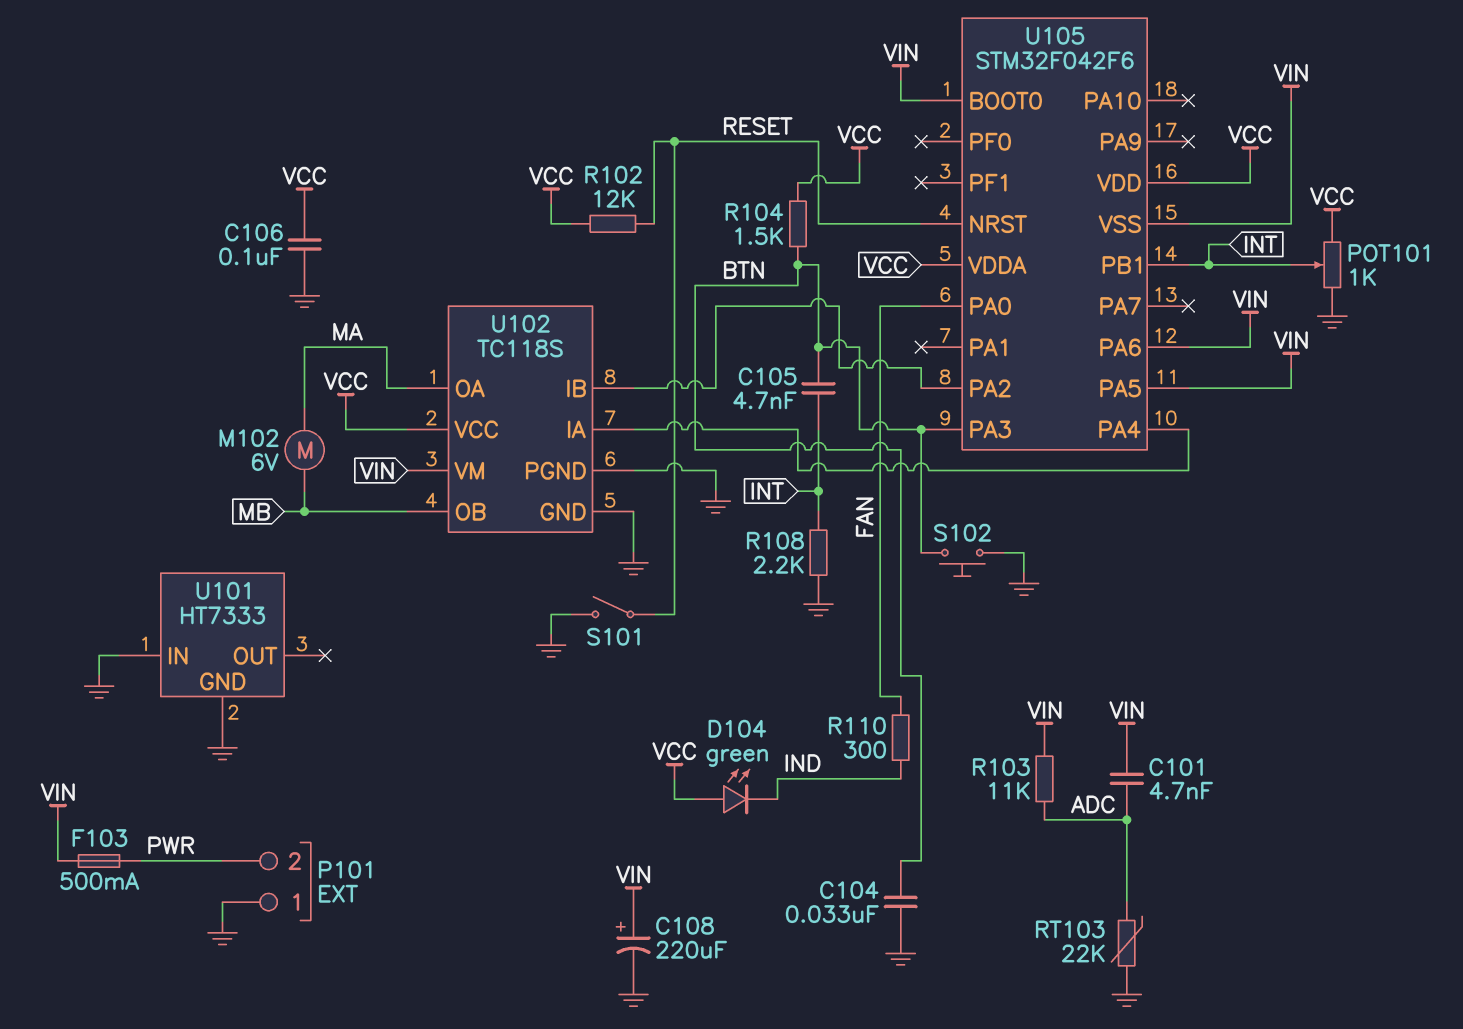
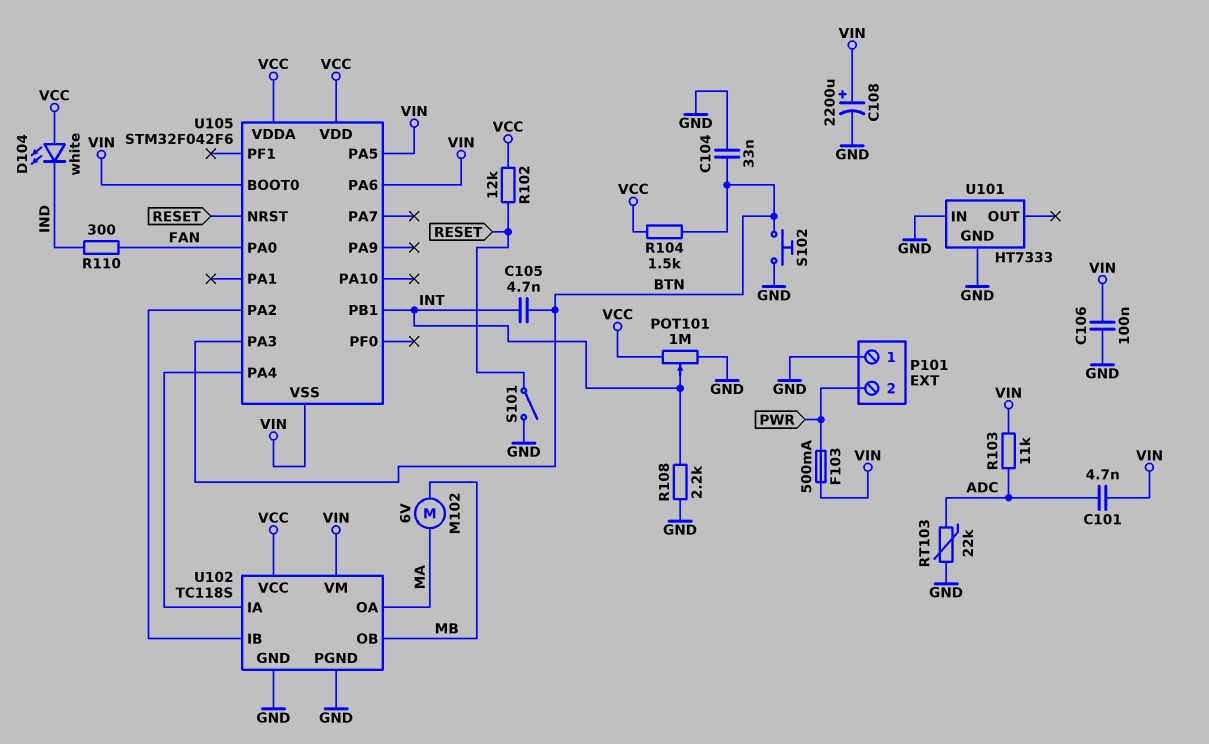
C106: 100nF (GND, VCC) -> 100nF (GND, VIN)
C108: 220uF (plus VIN, minus GND) -> 2200uF (plus VIN, minus GND)
D104: LED green (A VCC, K IND) -> LED white (A VCC, K IND)
POT101: 1k (GND, VCC, wiper INT) -> 1M (GND, VCC, wiper INT)

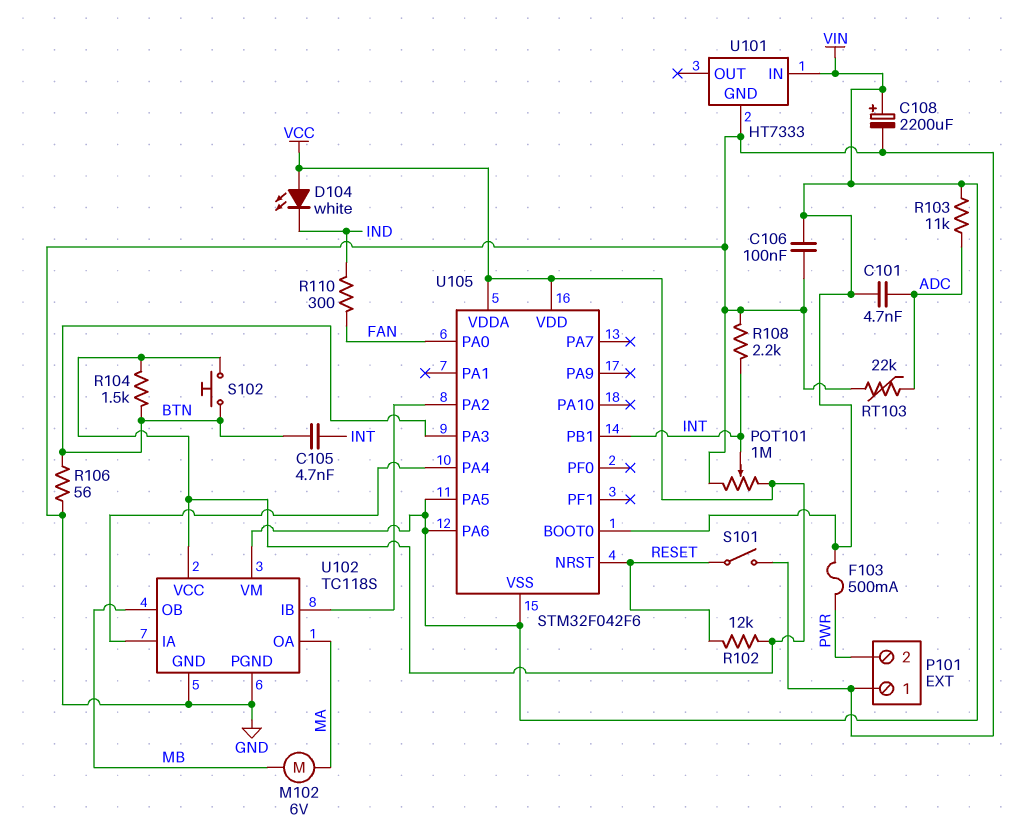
C104: 33nF (BTN, GND) -> none
R106: none -> 56 (BTN, GND)
S102: button (BTN, GND) -> button (BTN, VCC)
U101 pin IN: GND -> VIN

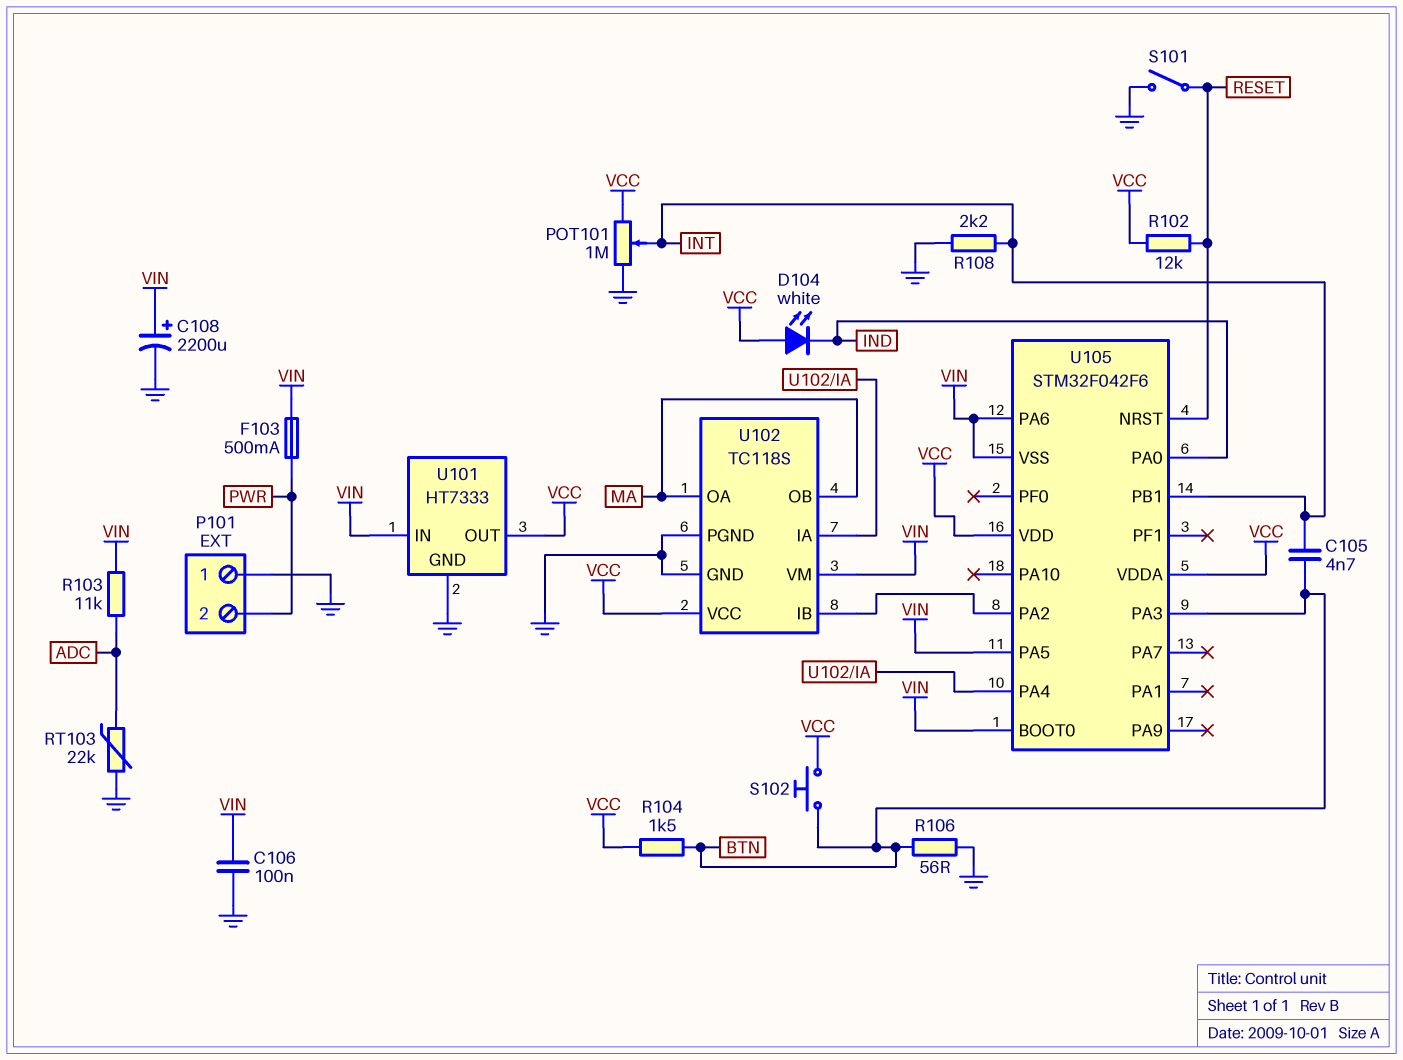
C101: 4.7nF (ADC, VIN) -> none
M102: motor 6V (MA, MB) -> none
R110: 300 (FAN, IND) -> none
U101 pin OUT: none -> VCC
U102 pin OB: MB -> MA
U105 pin PA0: FAN -> IND

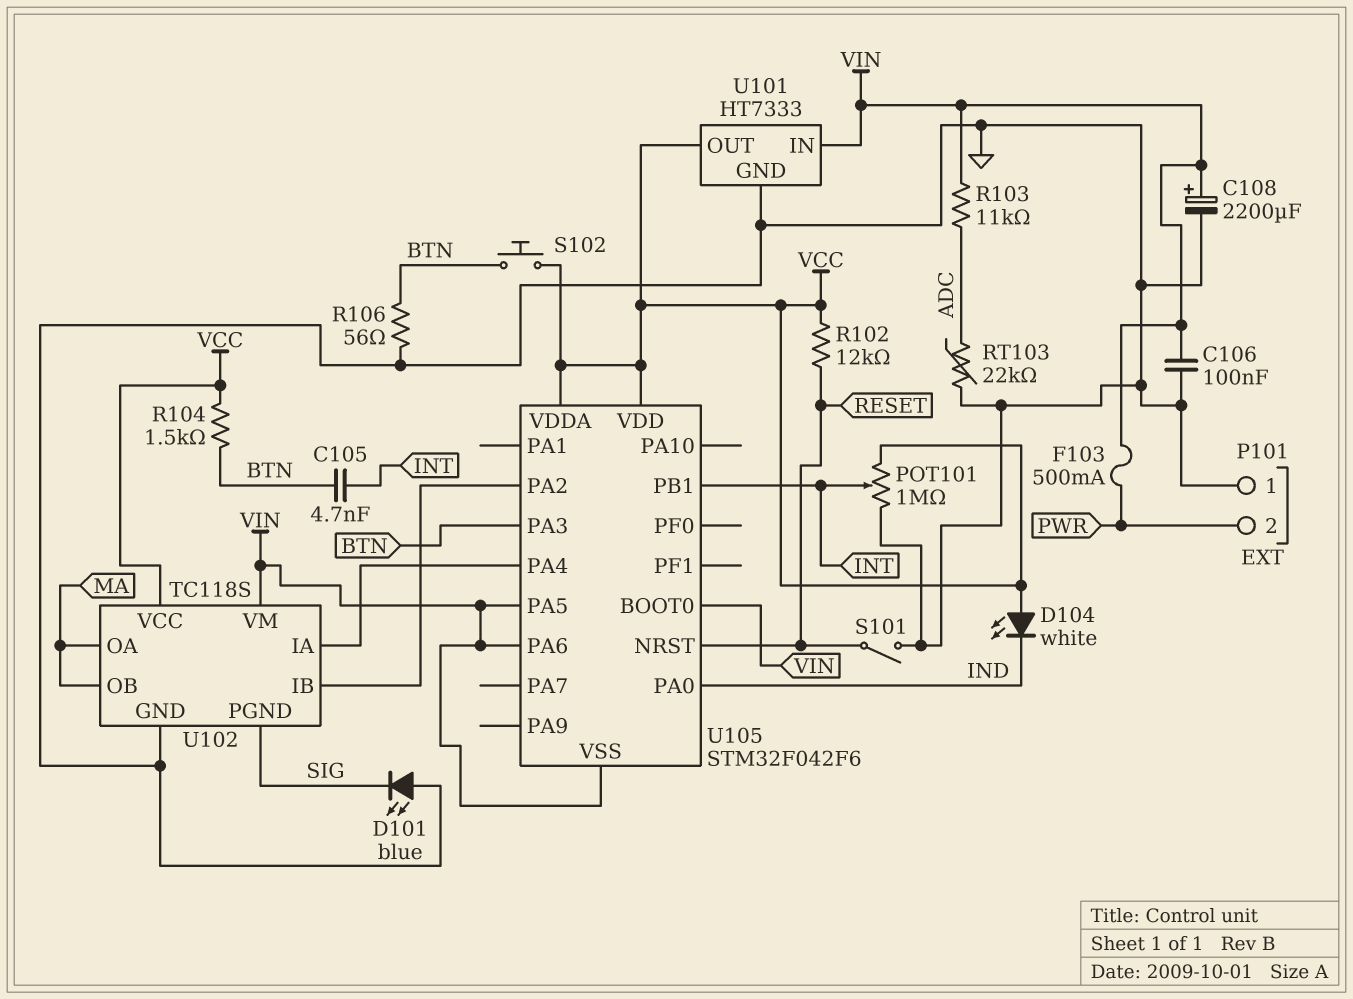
D101: none -> LED blue (A GND, K SIG)
R108: 2.2k (GND, INT) -> none
U102 pin PGND: GND -> SIG

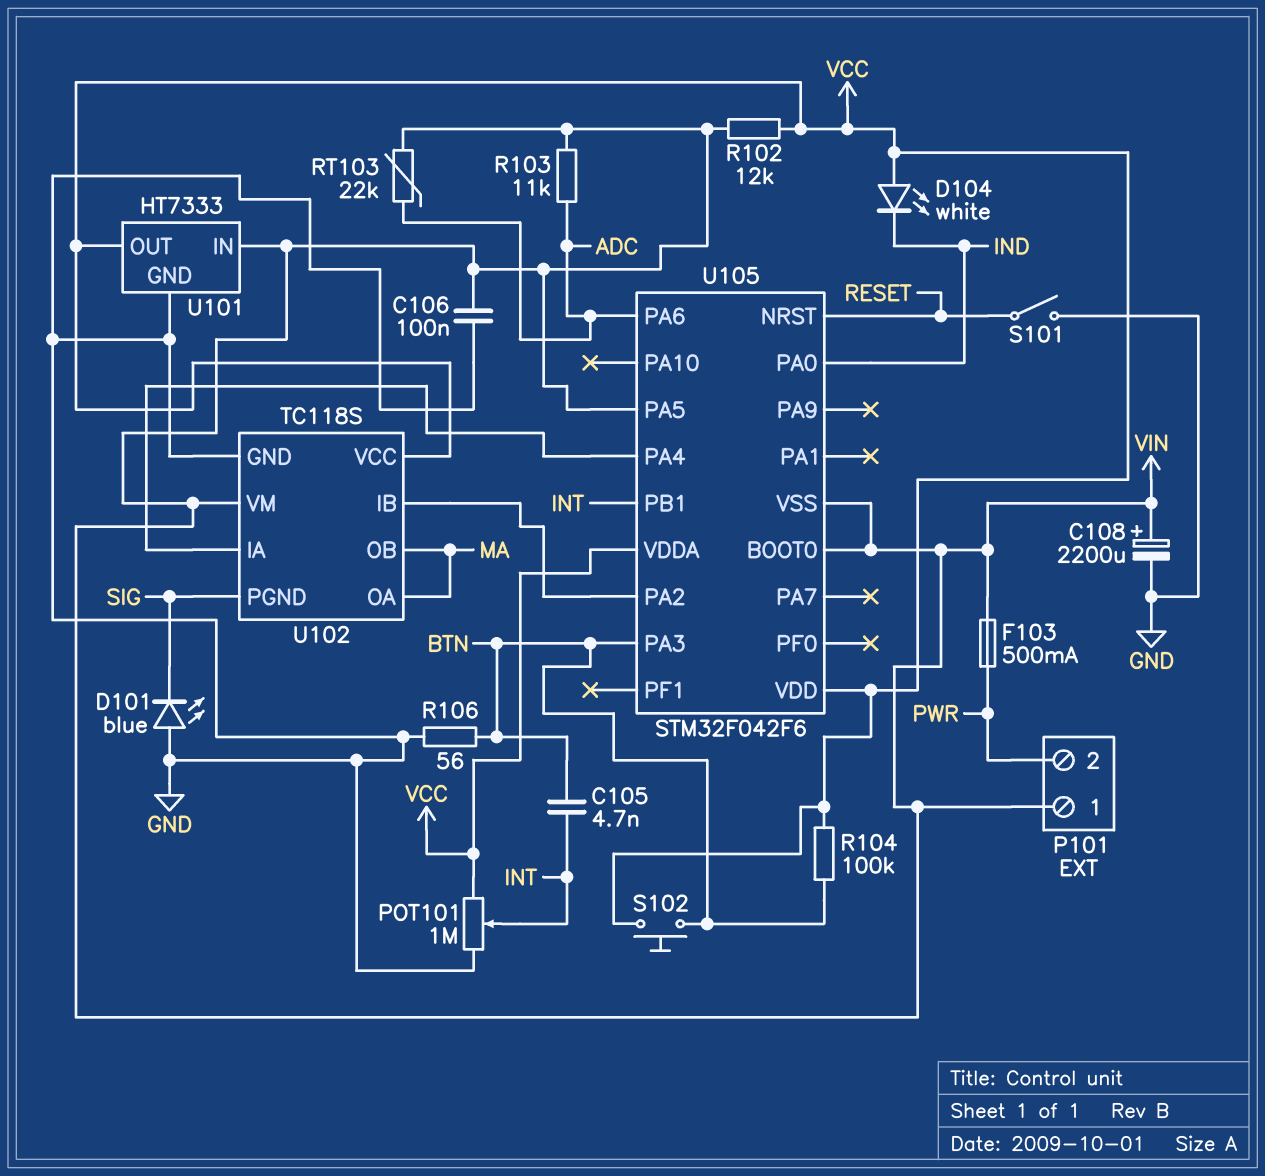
P101 pin 1: GND -> VIN
R102: 12k (RESET, VCC) -> 12k (VCC, VIN)
R104: 1.5k (BTN, VCC) -> 100k (BTN, VCC)
RT103: 22k (ADC, GND) -> 22k (ADC, VIN)
U105 pin PA6: VIN -> ADC

